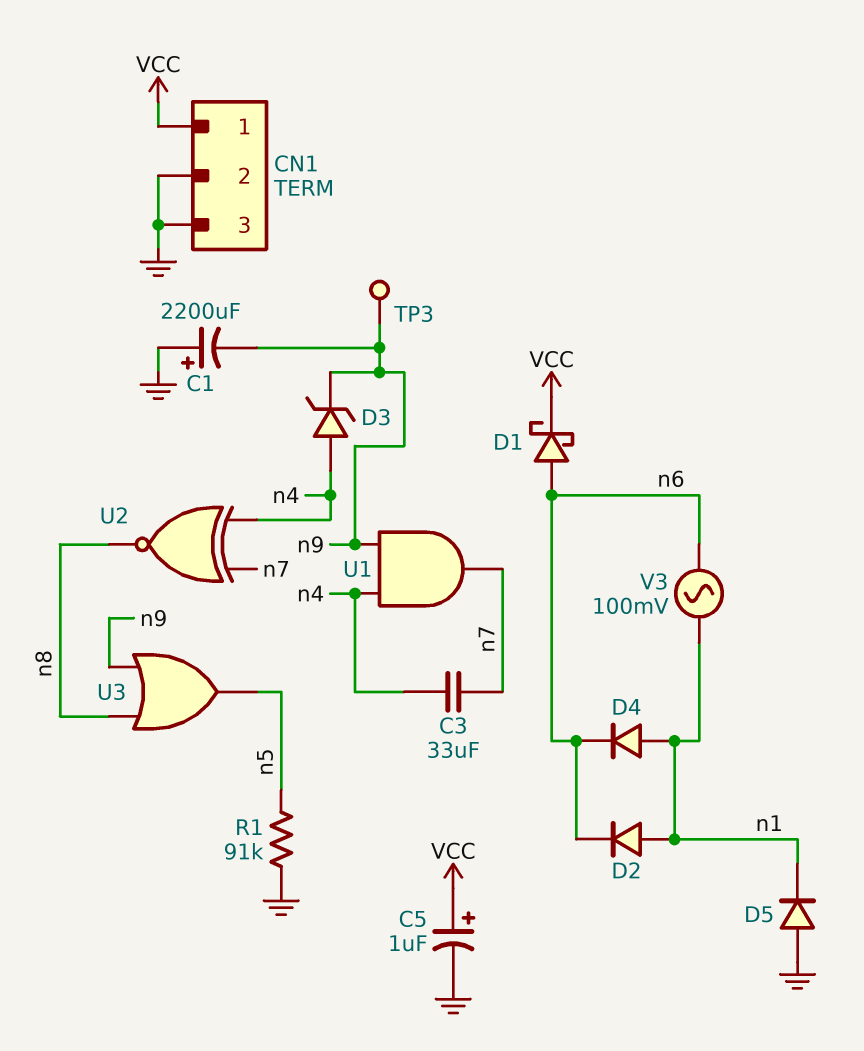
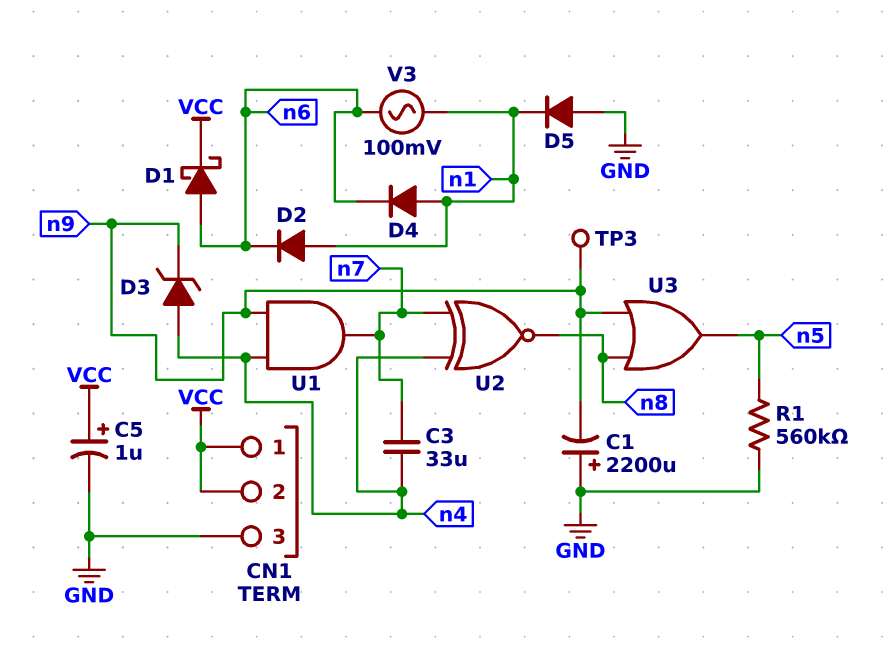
CN1 pin 2: GND -> VCC
R1: 91k (GND, n5) -> 560k (GND, n5)

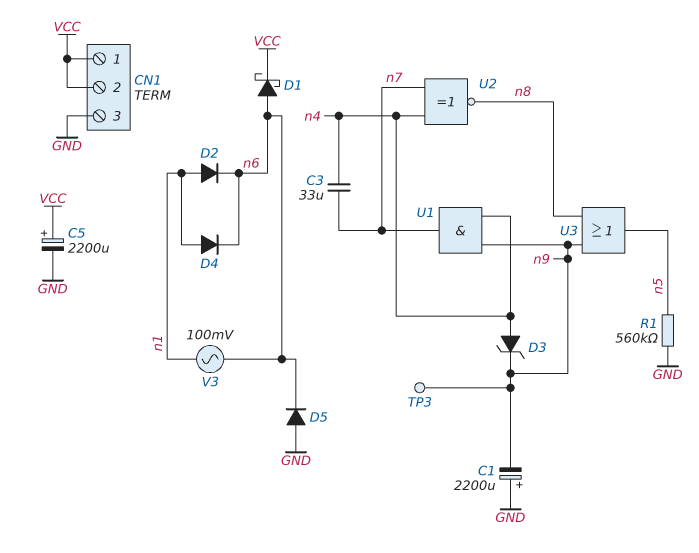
C5: 1uF (plus VCC, minus GND) -> 2200uF (plus VCC, minus GND)
D5: diode (A GND, K n1) -> diode (A GND, K n6)

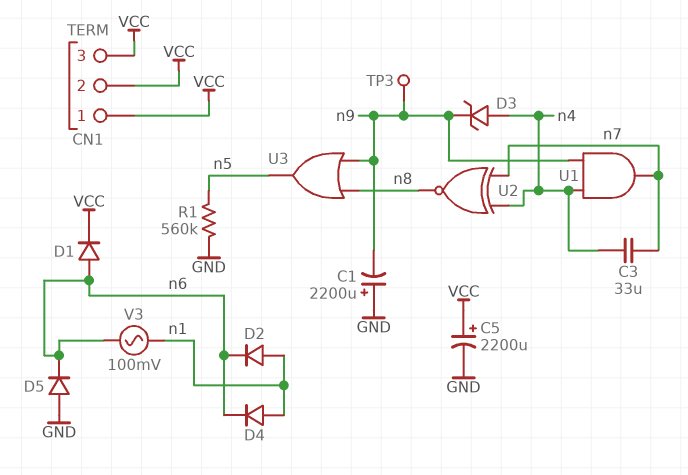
CN1 pin 3: GND -> VCC
D1: schottky (A n6, K VCC) -> diode (A n6, K VCC)

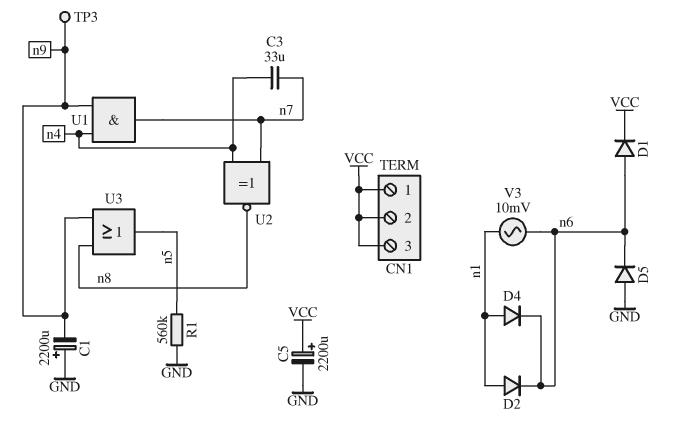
D3: zener (A n4, K n9) -> none
V3: AC 100mV (n1, n6) -> AC 10mV (n1, n6)

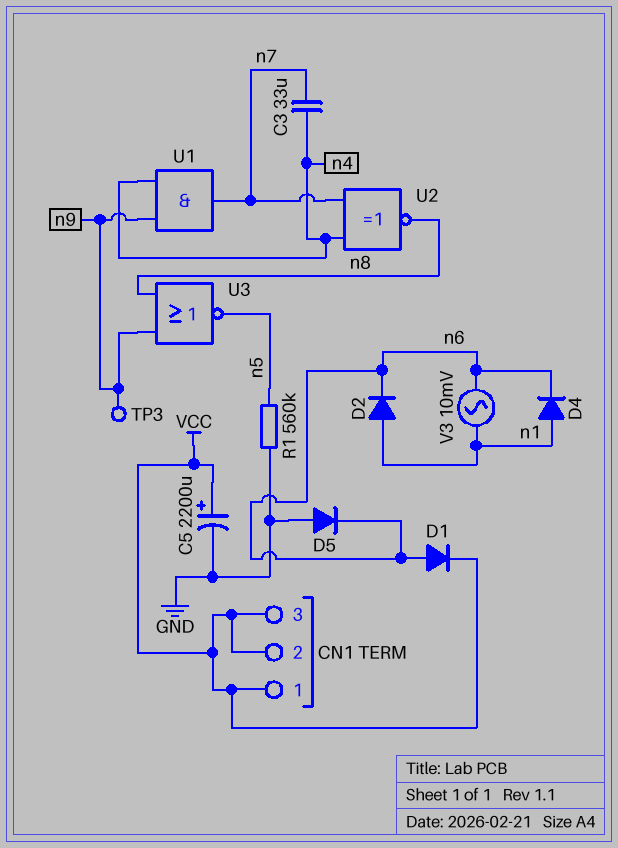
C1: 2200uF (plus GND, minus n9) -> none
U3: OR (in n8, in n9, out n5) -> NOR (in n8, in n9, out n5)

